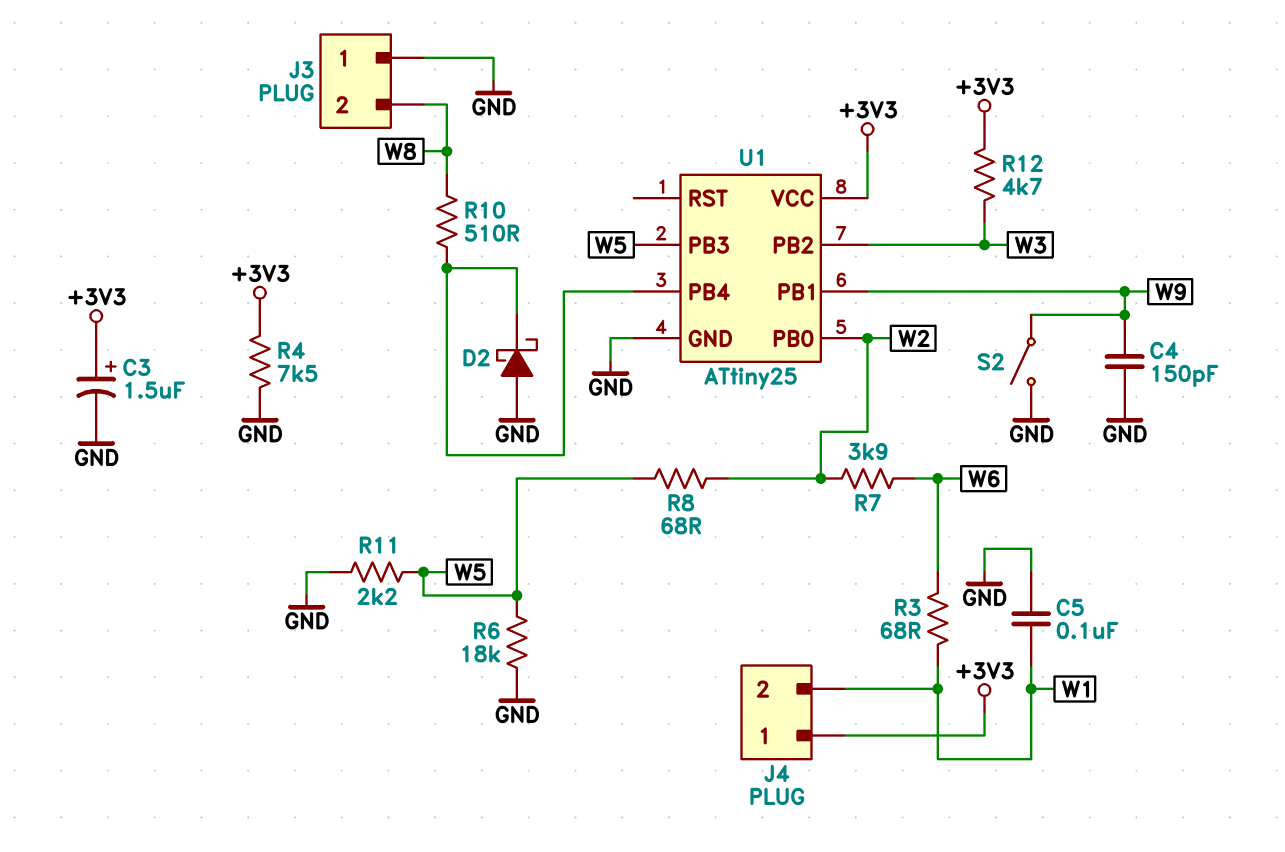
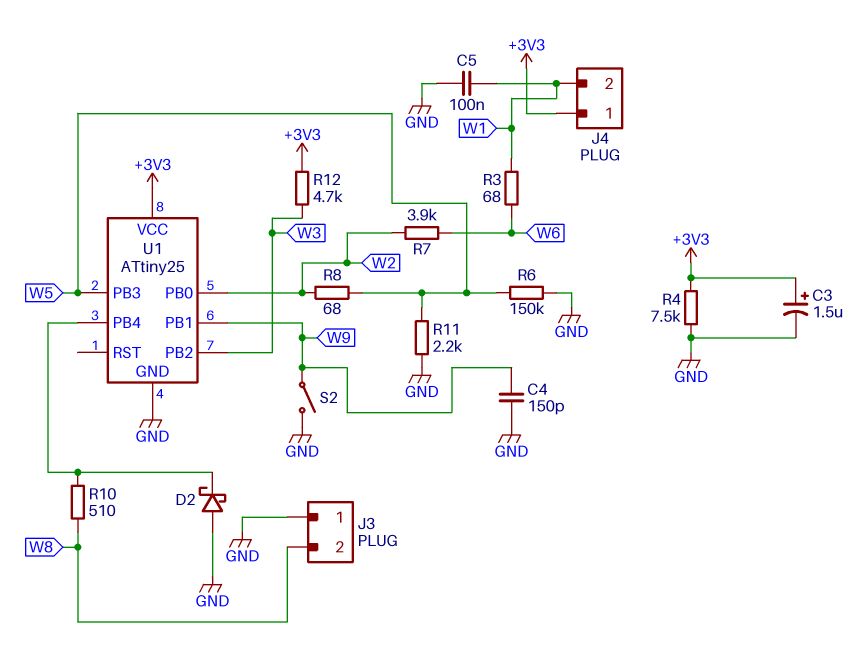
R6: 18k (GND, W5) -> 150k (GND, W5)

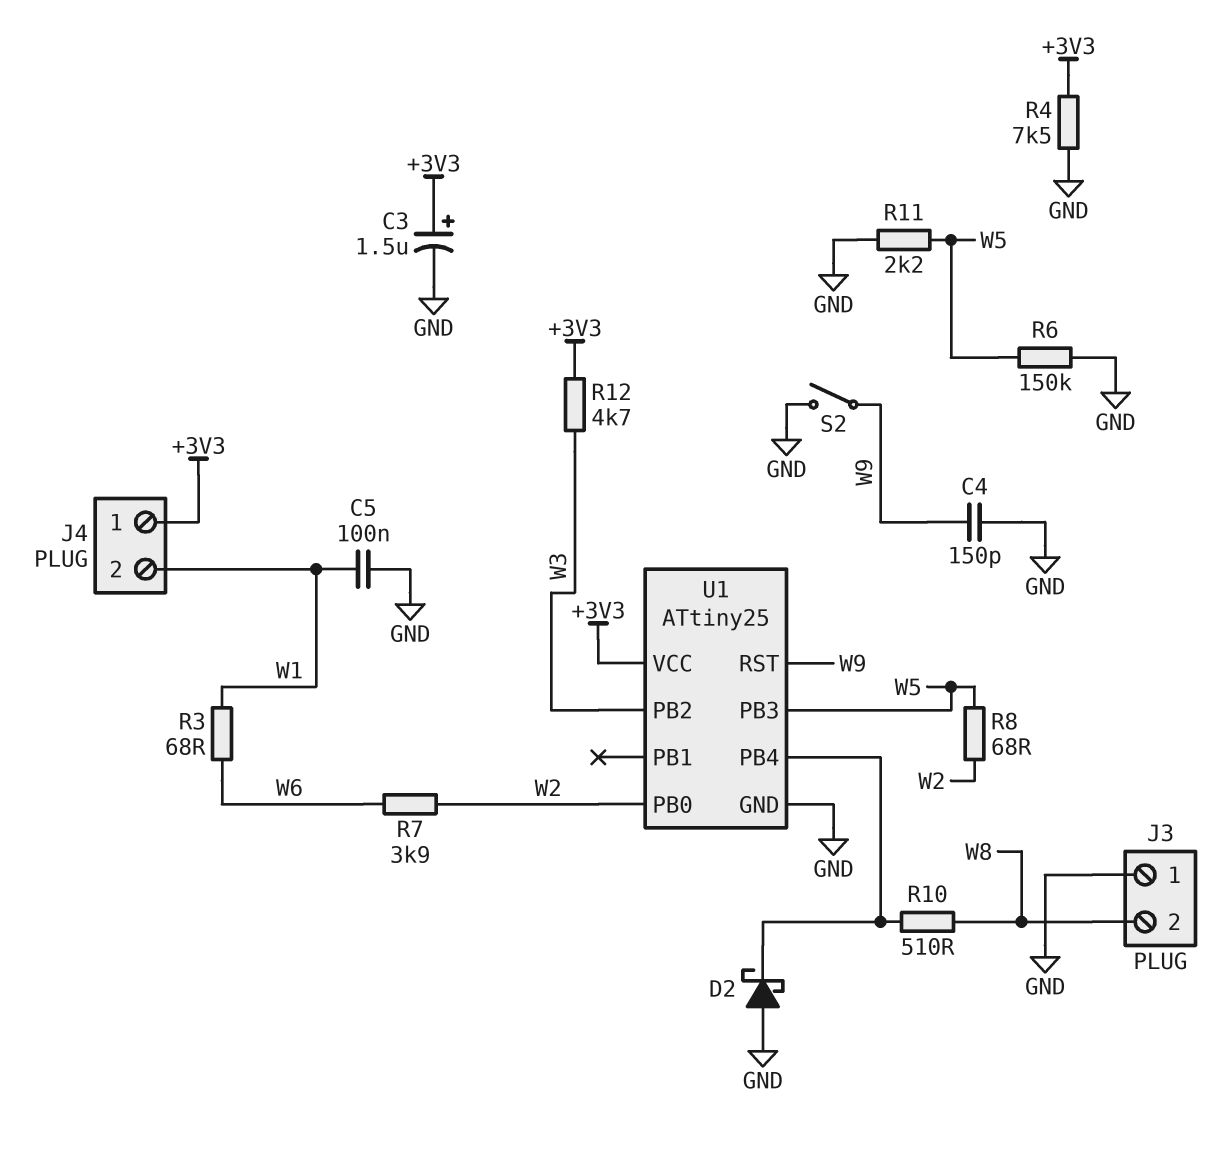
U1 pin PB1: W9 -> none
U1 pin RST: none -> W9

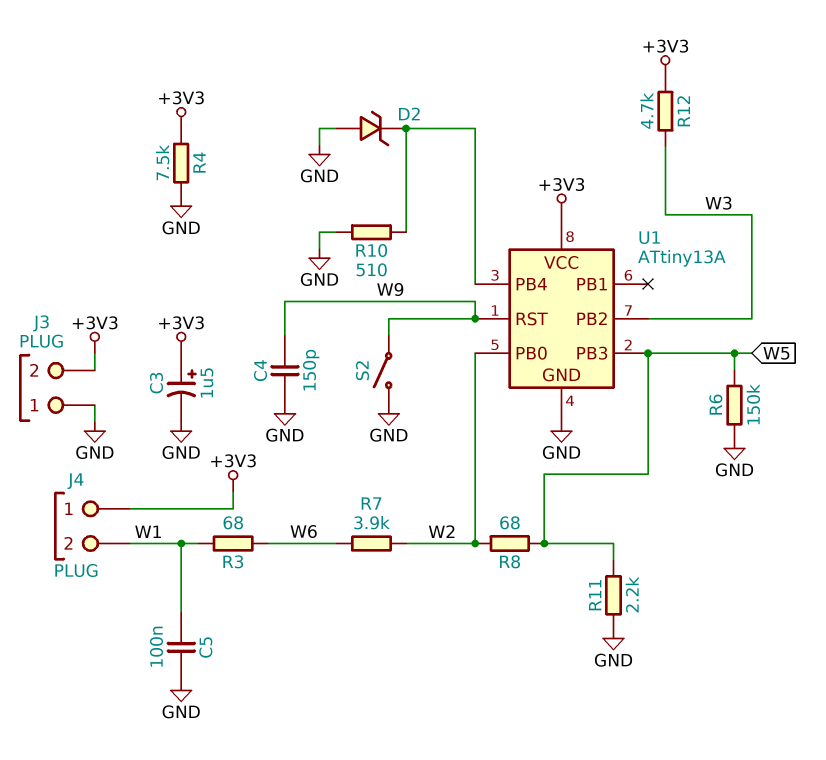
D2: schottky (A GND, K U1/PB4) -> zener (A GND, K U1/PB4)
J3 pin 2: W8 -> +3V3
R10: 510 (U1/PB4, W8) -> 510 (GND, U1/PB4)
U1: ATtiny25 -> ATtiny13A

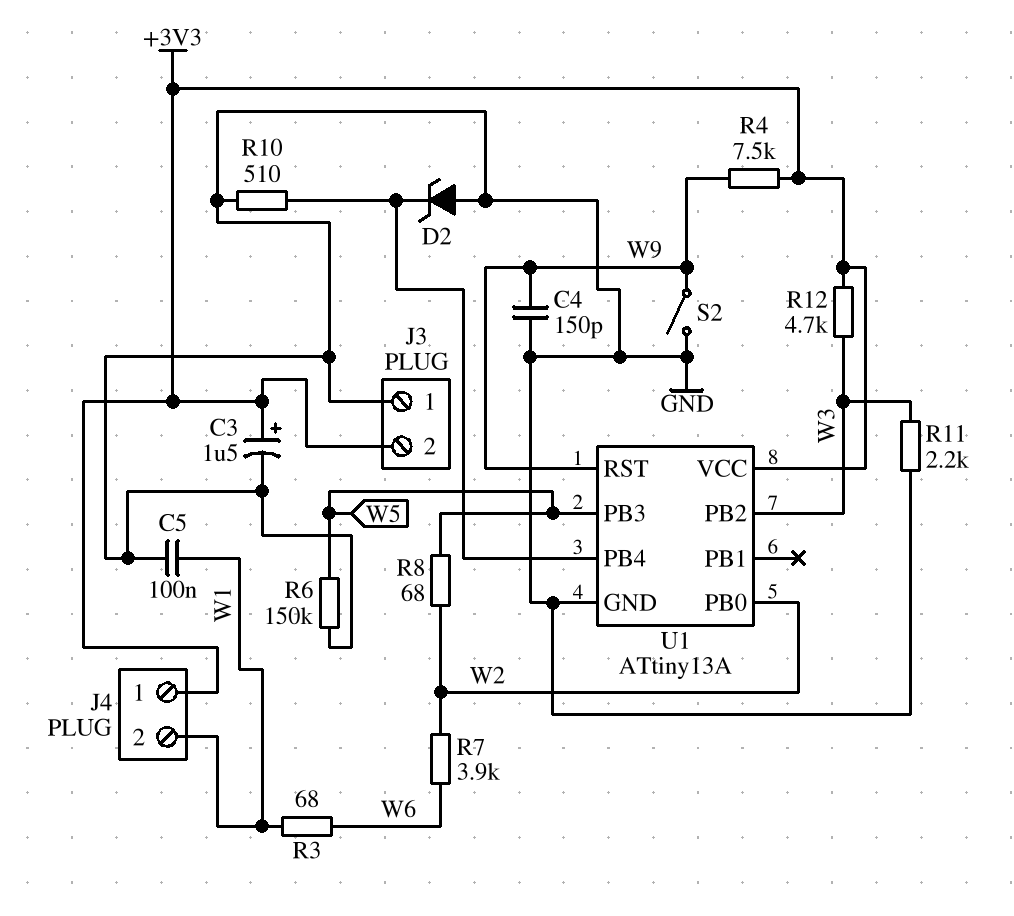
R4: 7.5k (+3V3, GND) -> 7.5k (+3V3, W9)
R11: 2.2k (GND, W5) -> 2.2k (GND, W3)

